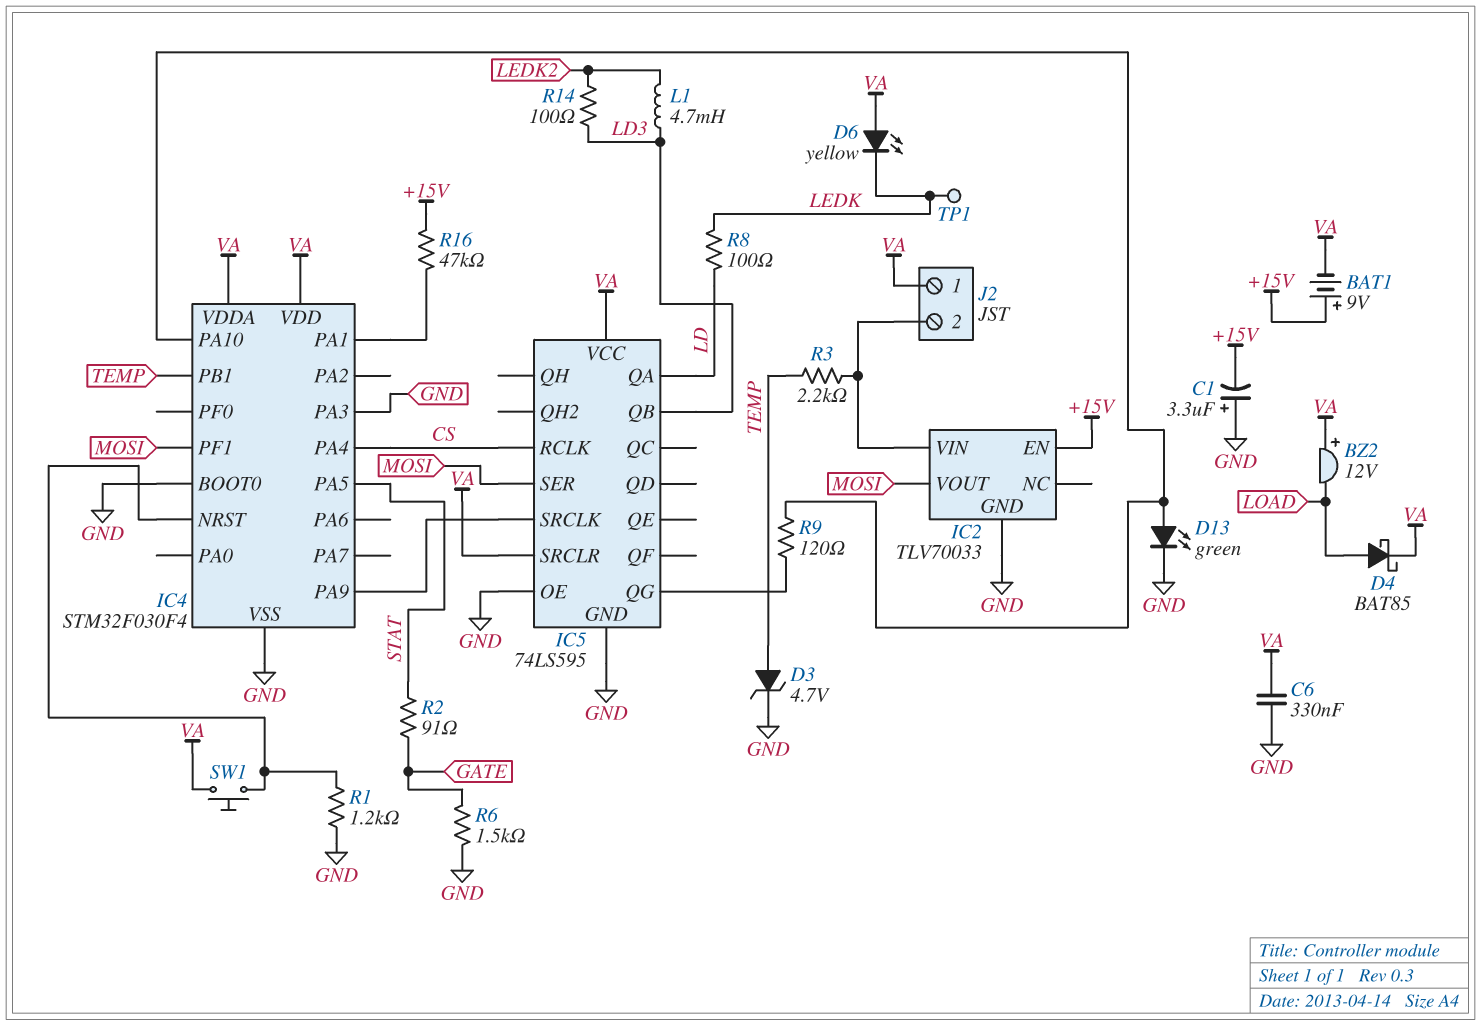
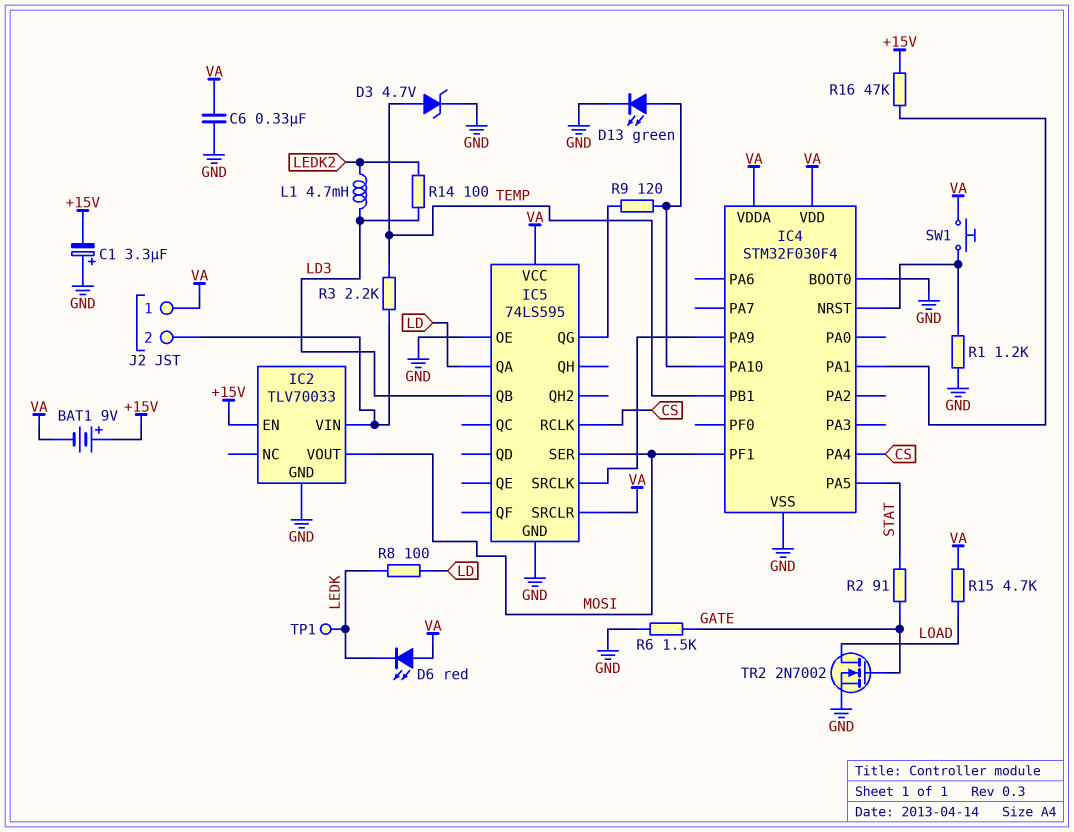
BZ2: buzzer 12V (plus VA, minus LOAD) -> none
D4: schottky BAT85 (A LOAD, K VA) -> none
D6: LED yellow (A VA, K LEDK) -> LED red (A VA, K LEDK)
IC4 pin PA3: GND -> none
R15: none -> 4.7k (LOAD, VA)
TR2: none -> NMOS 2N7002 (G GATE, D LOAD, S GND)

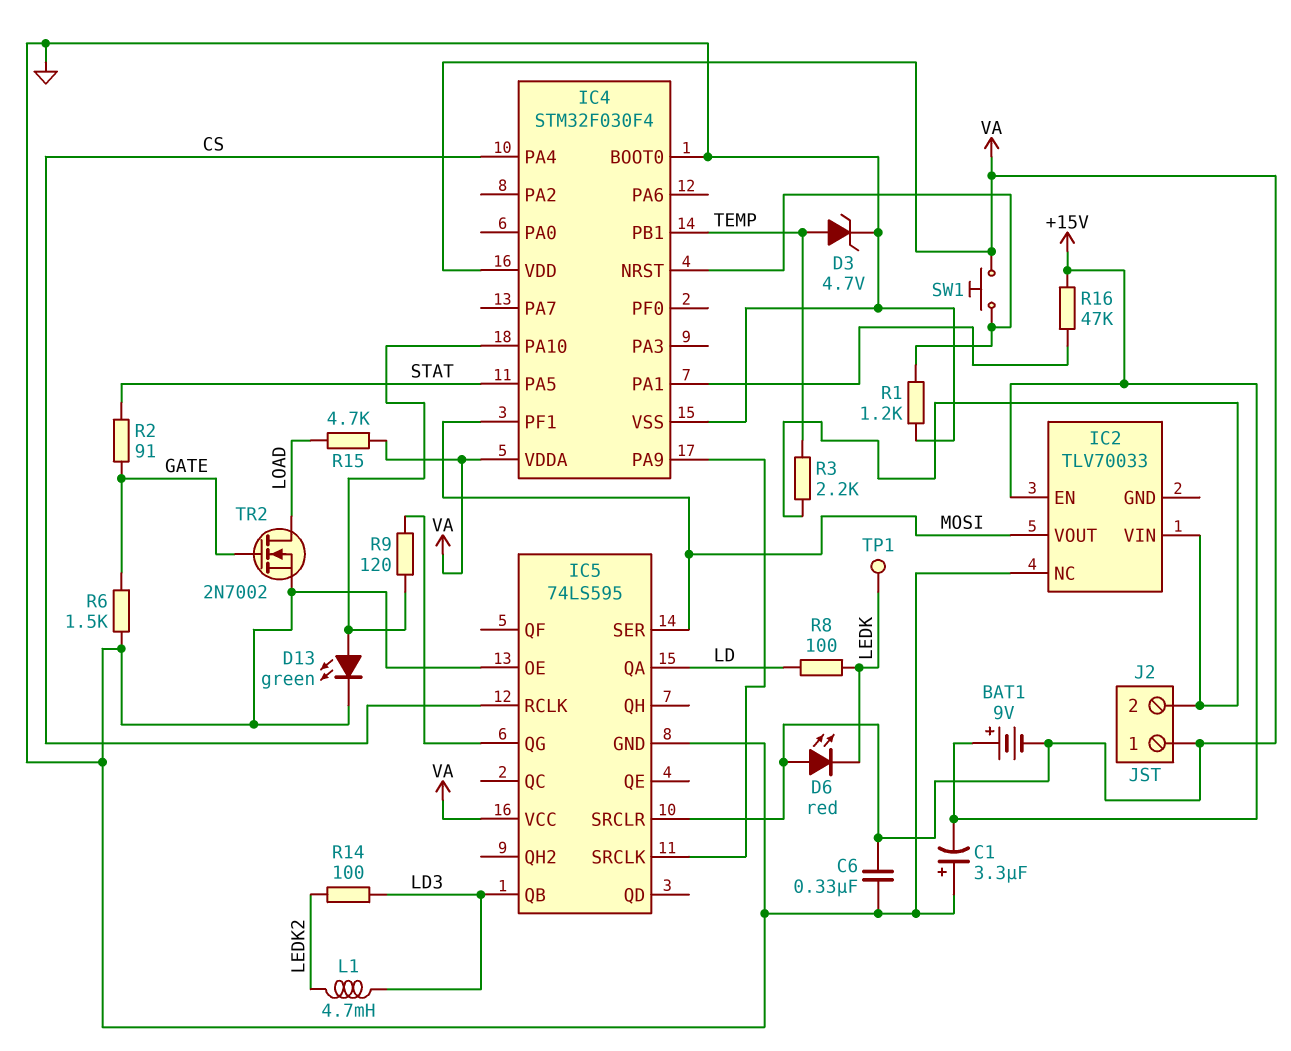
IC2 pin GND: GND -> none
IC2 pin NC: none -> GND

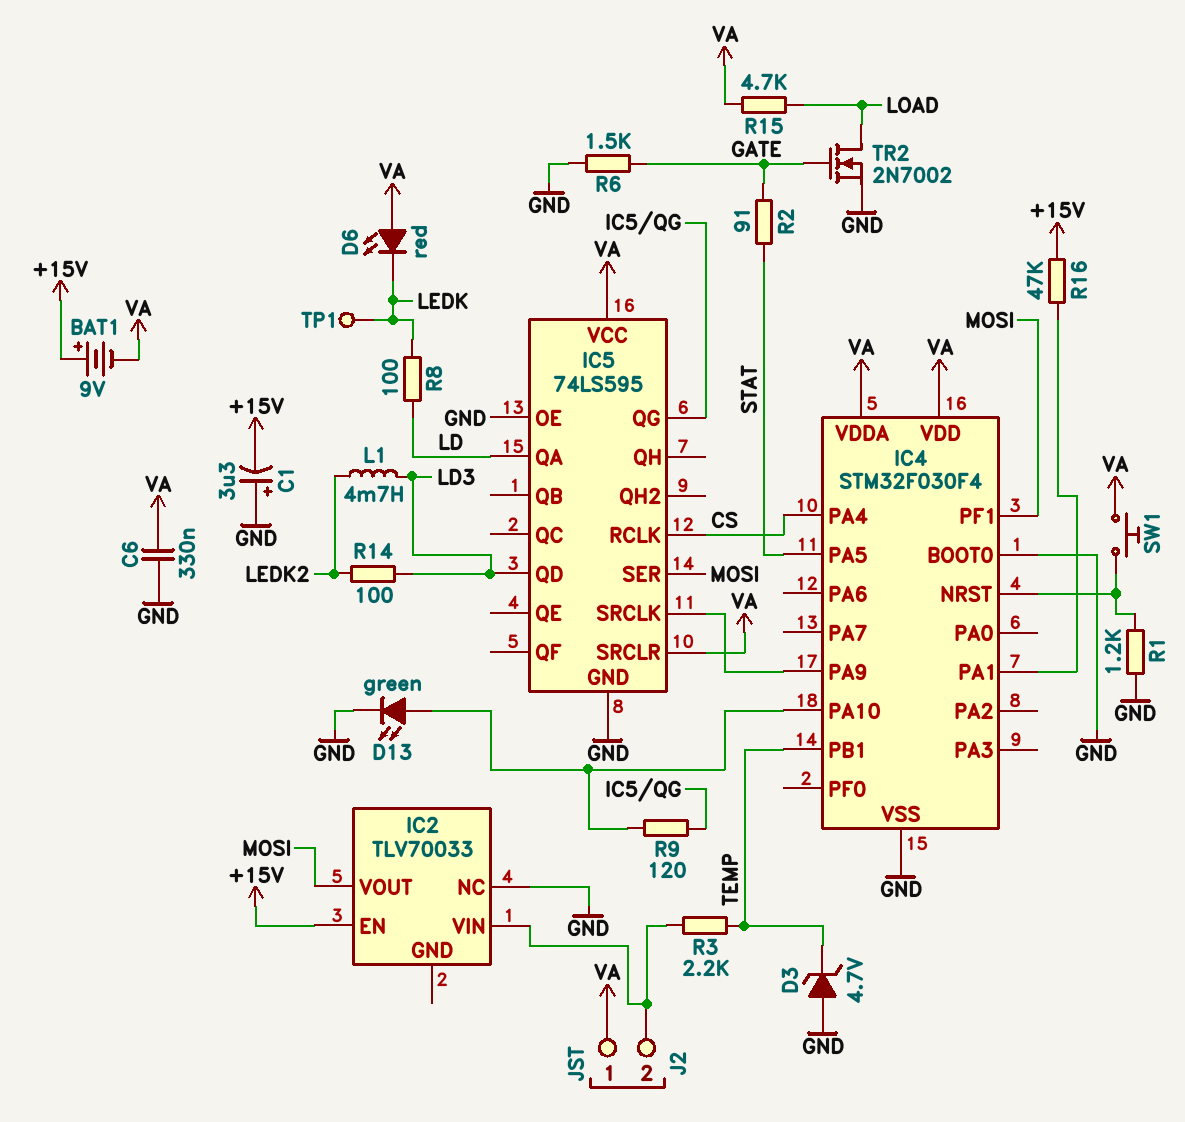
D3: zener 4.7V (A TEMP, K GND) -> zener 4.7V (A GND, K TEMP)
IC5 pin QB: LD3 -> none
IC5 pin QD: none -> LD3

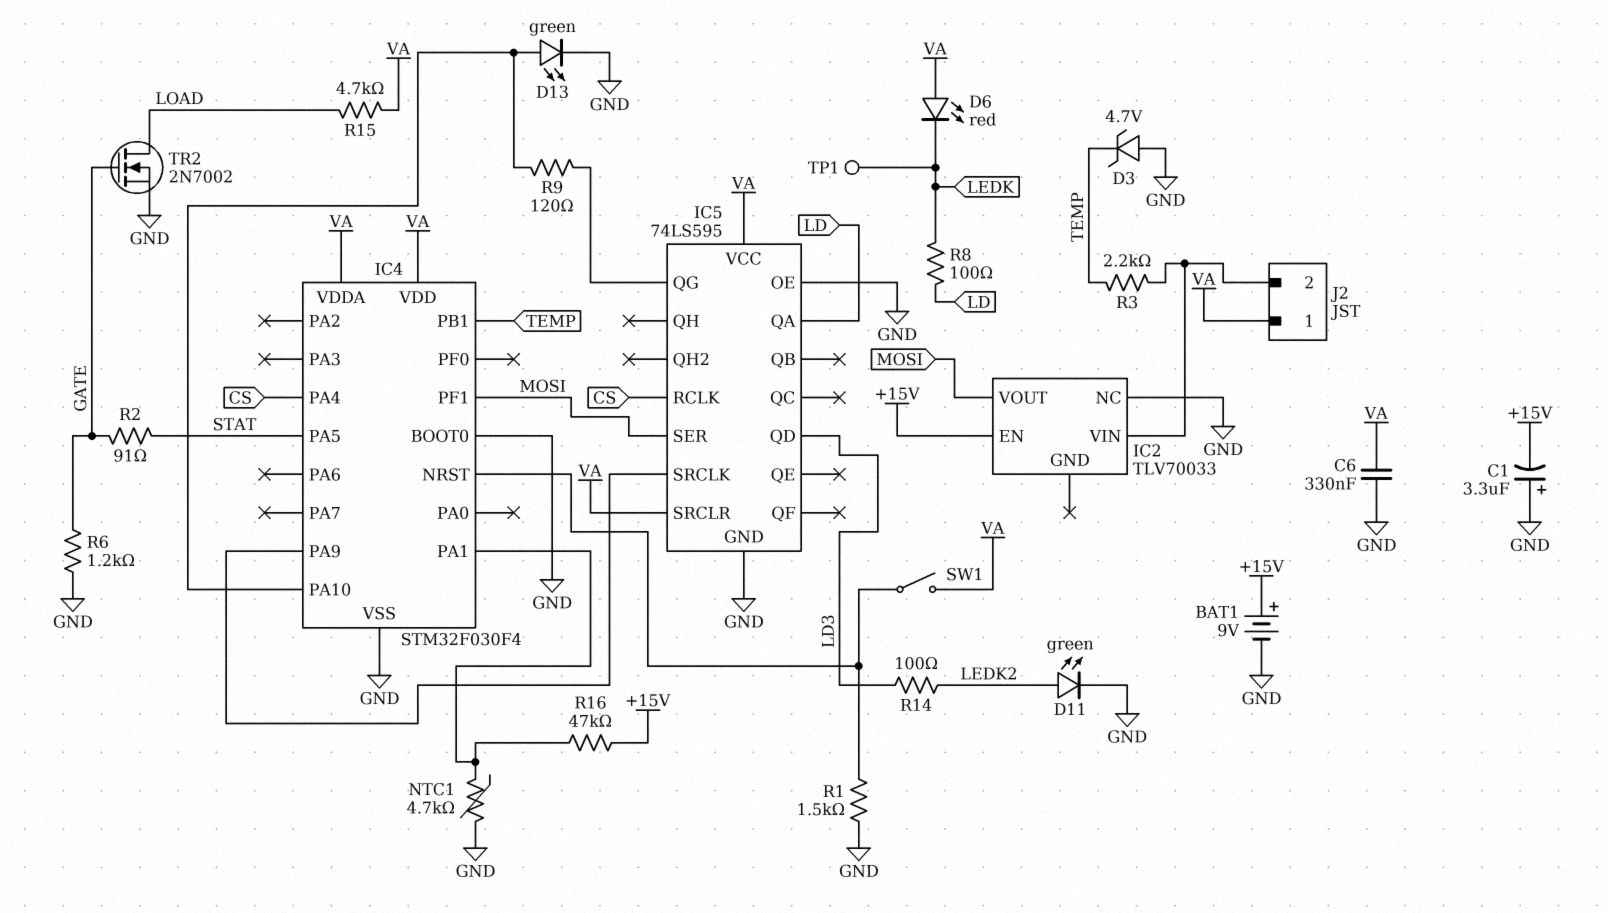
BAT1: 9V (plus +15V, minus VA) -> 9V (plus +15V, minus GND)
D11: none -> LED green (A LEDK2, K GND)
L1: 4.7mH (LD3, LEDK2) -> none
NTC1: none -> 4.7k (GND, IC4/PA1)
R1: 1.2k (GND, IC4/NRST) -> 1.5k (GND, IC4/NRST)
R6: 1.5k (GATE, GND) -> 1.2k (GATE, GND)
SW1: button (IC4/NRST, VA) -> switch (IC4/NRST, VA)

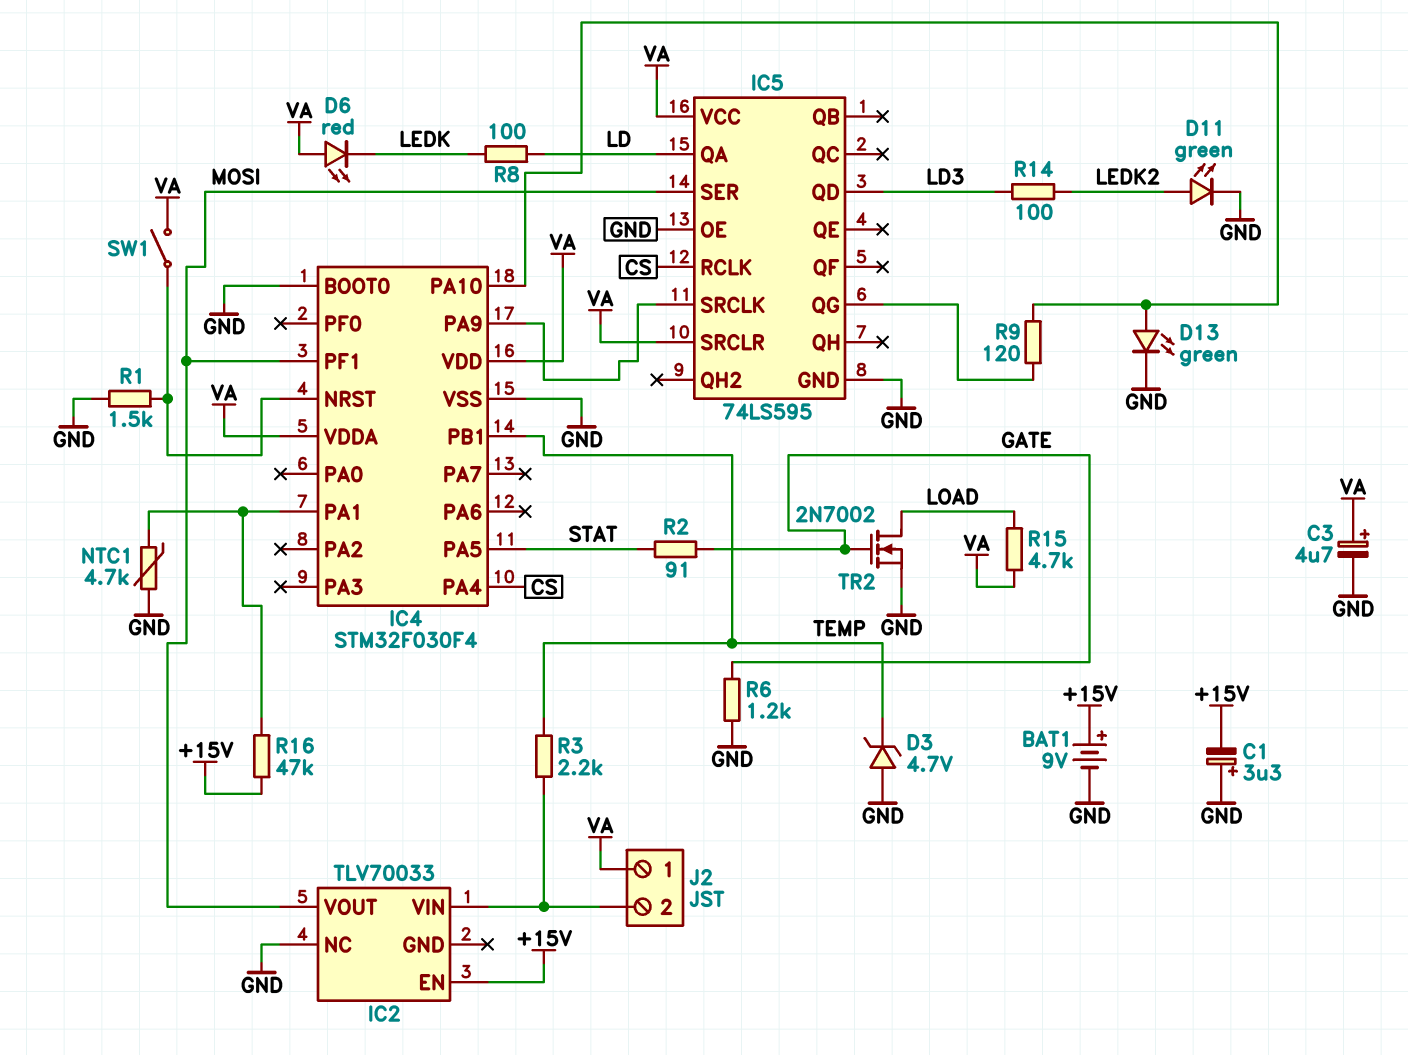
C3: none -> 4.7uF (plus VA, minus GND)
C6: 330nF (GND, VA) -> none
TP1: test point (LEDK) -> none

